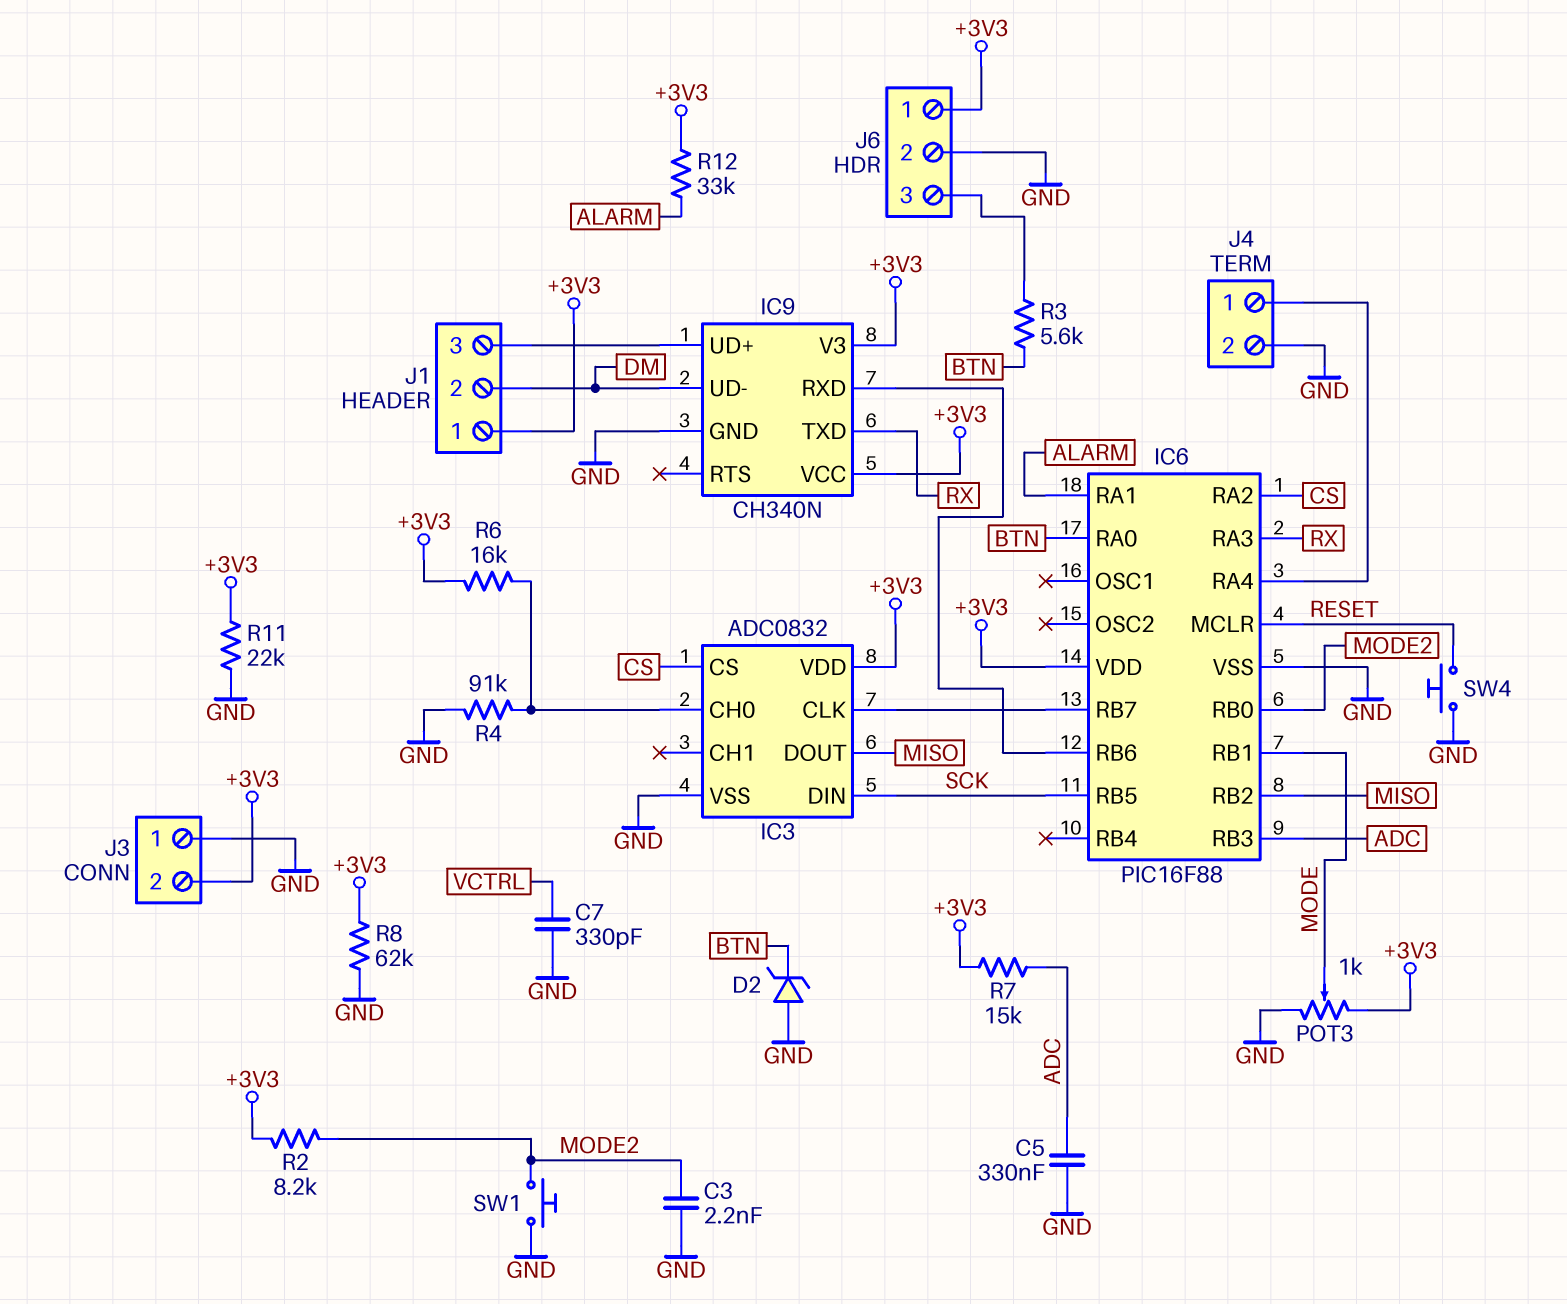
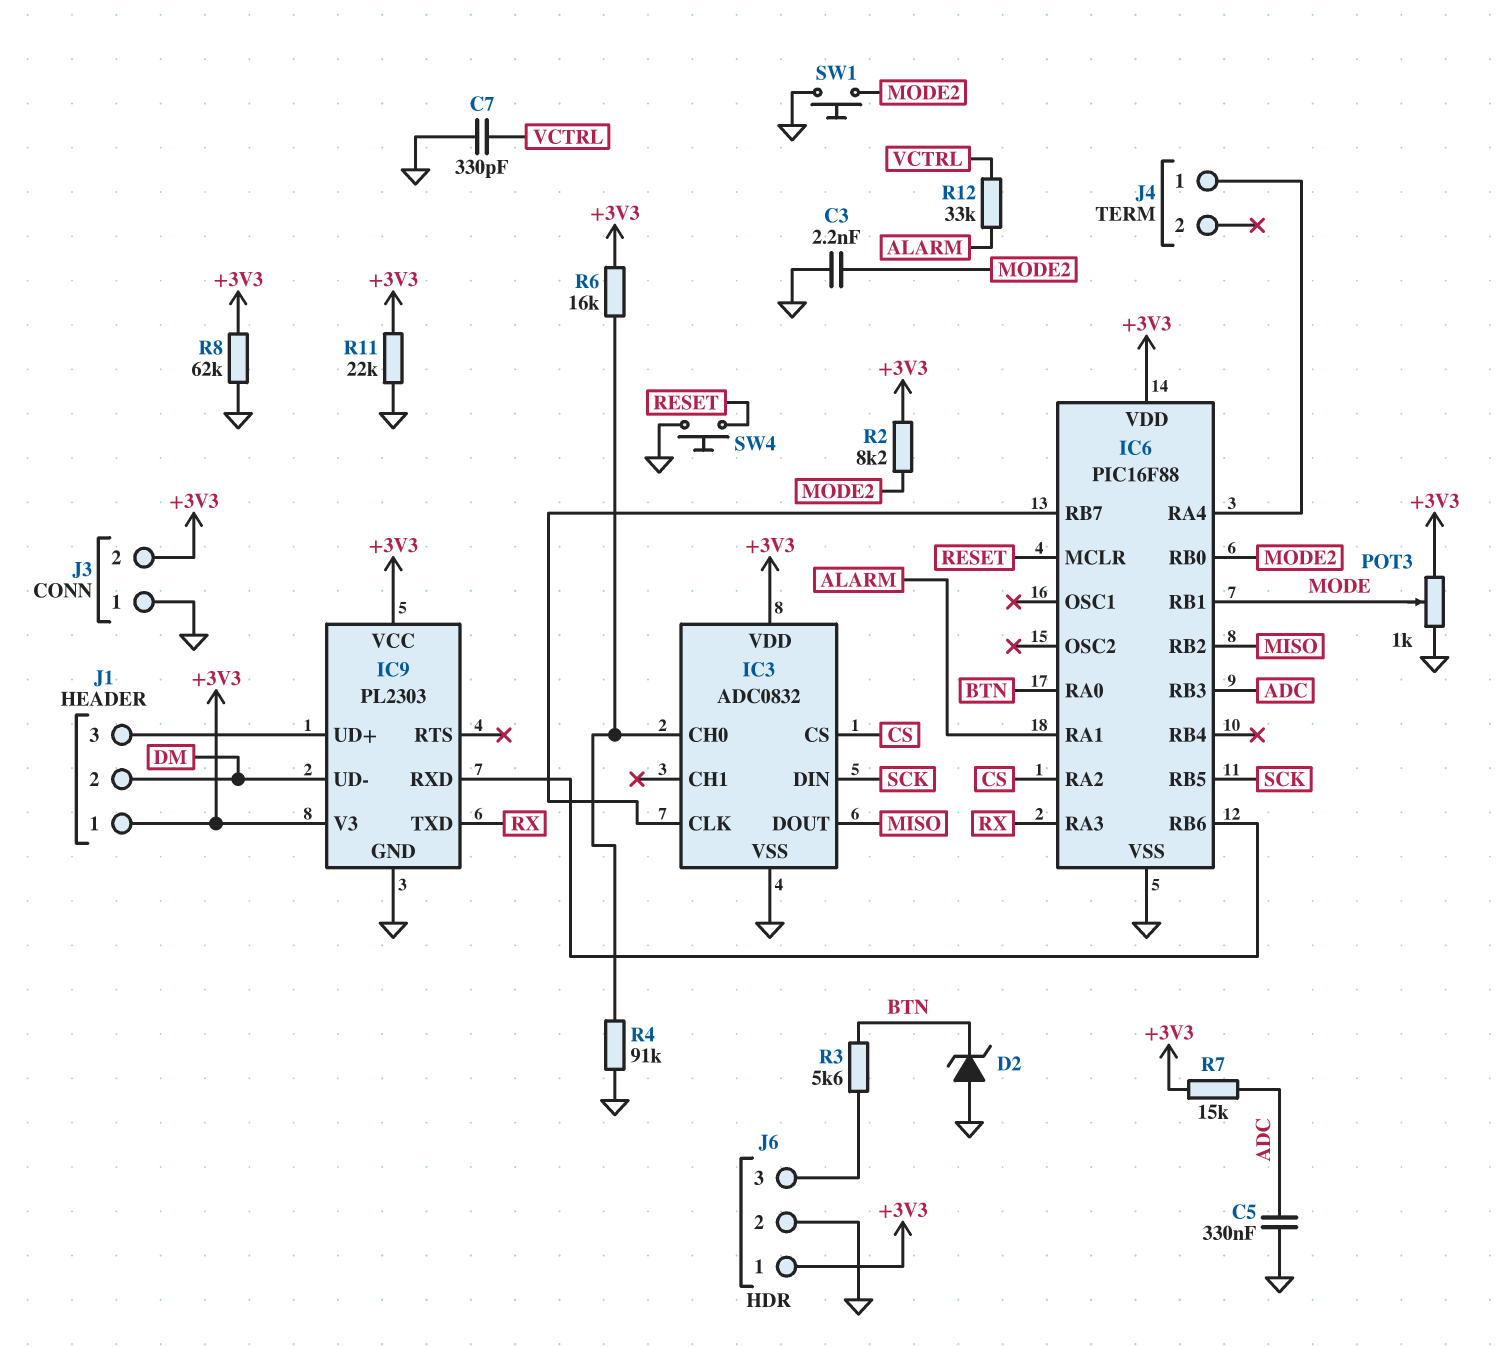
IC9: CH340N -> PL2303
J4 pin 2: GND -> none
R12: 33k (+3V3, ALARM) -> 33k (ALARM, VCTRL)

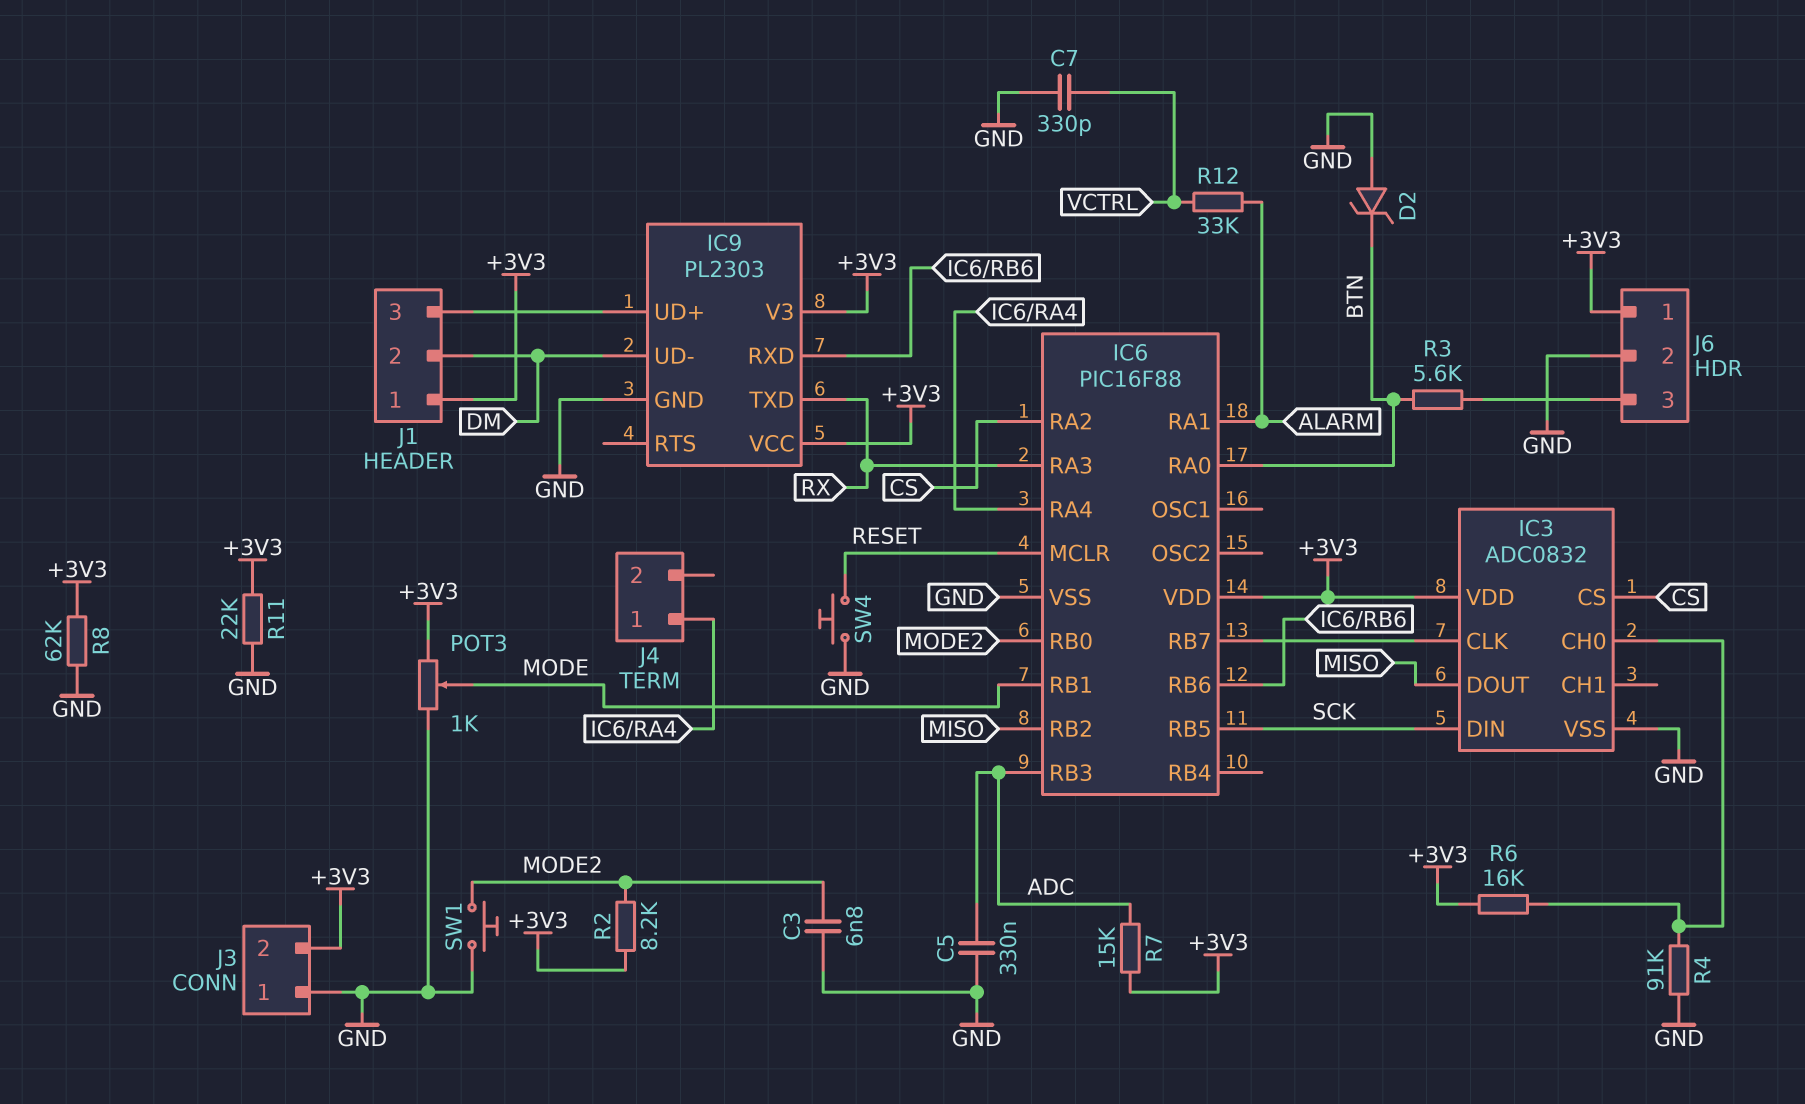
C3: 2.2nF (GND, MODE2) -> 6.8nF (GND, MODE2)

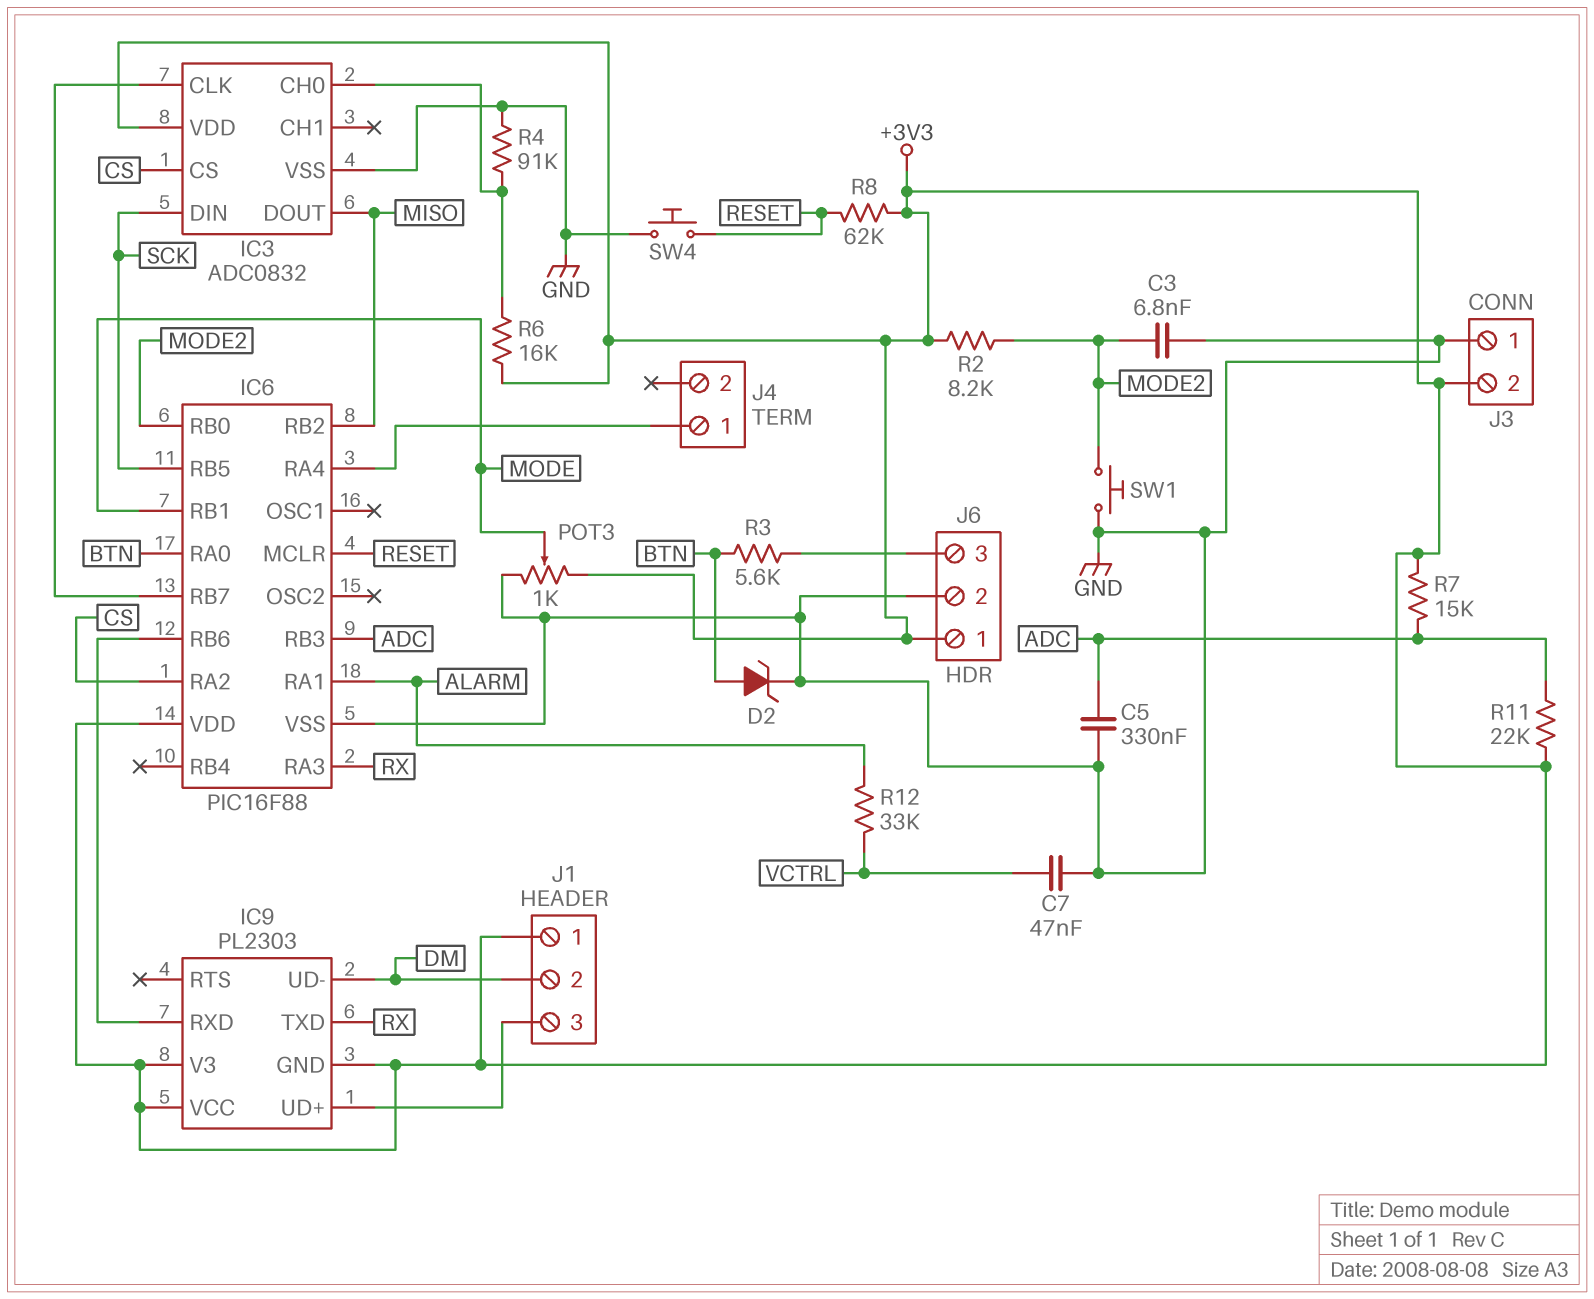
C7: 330pF (GND, VCTRL) -> 47nF (GND, VCTRL)
D2: zener (A GND, K BTN) -> zener (A BTN, K GND)
IC9 pin GND: GND -> +3V3
R8: 62k (+3V3, GND) -> 62k (+3V3, RESET)
R11: 22k (+3V3, GND) -> 22k (+3V3, ADC)

